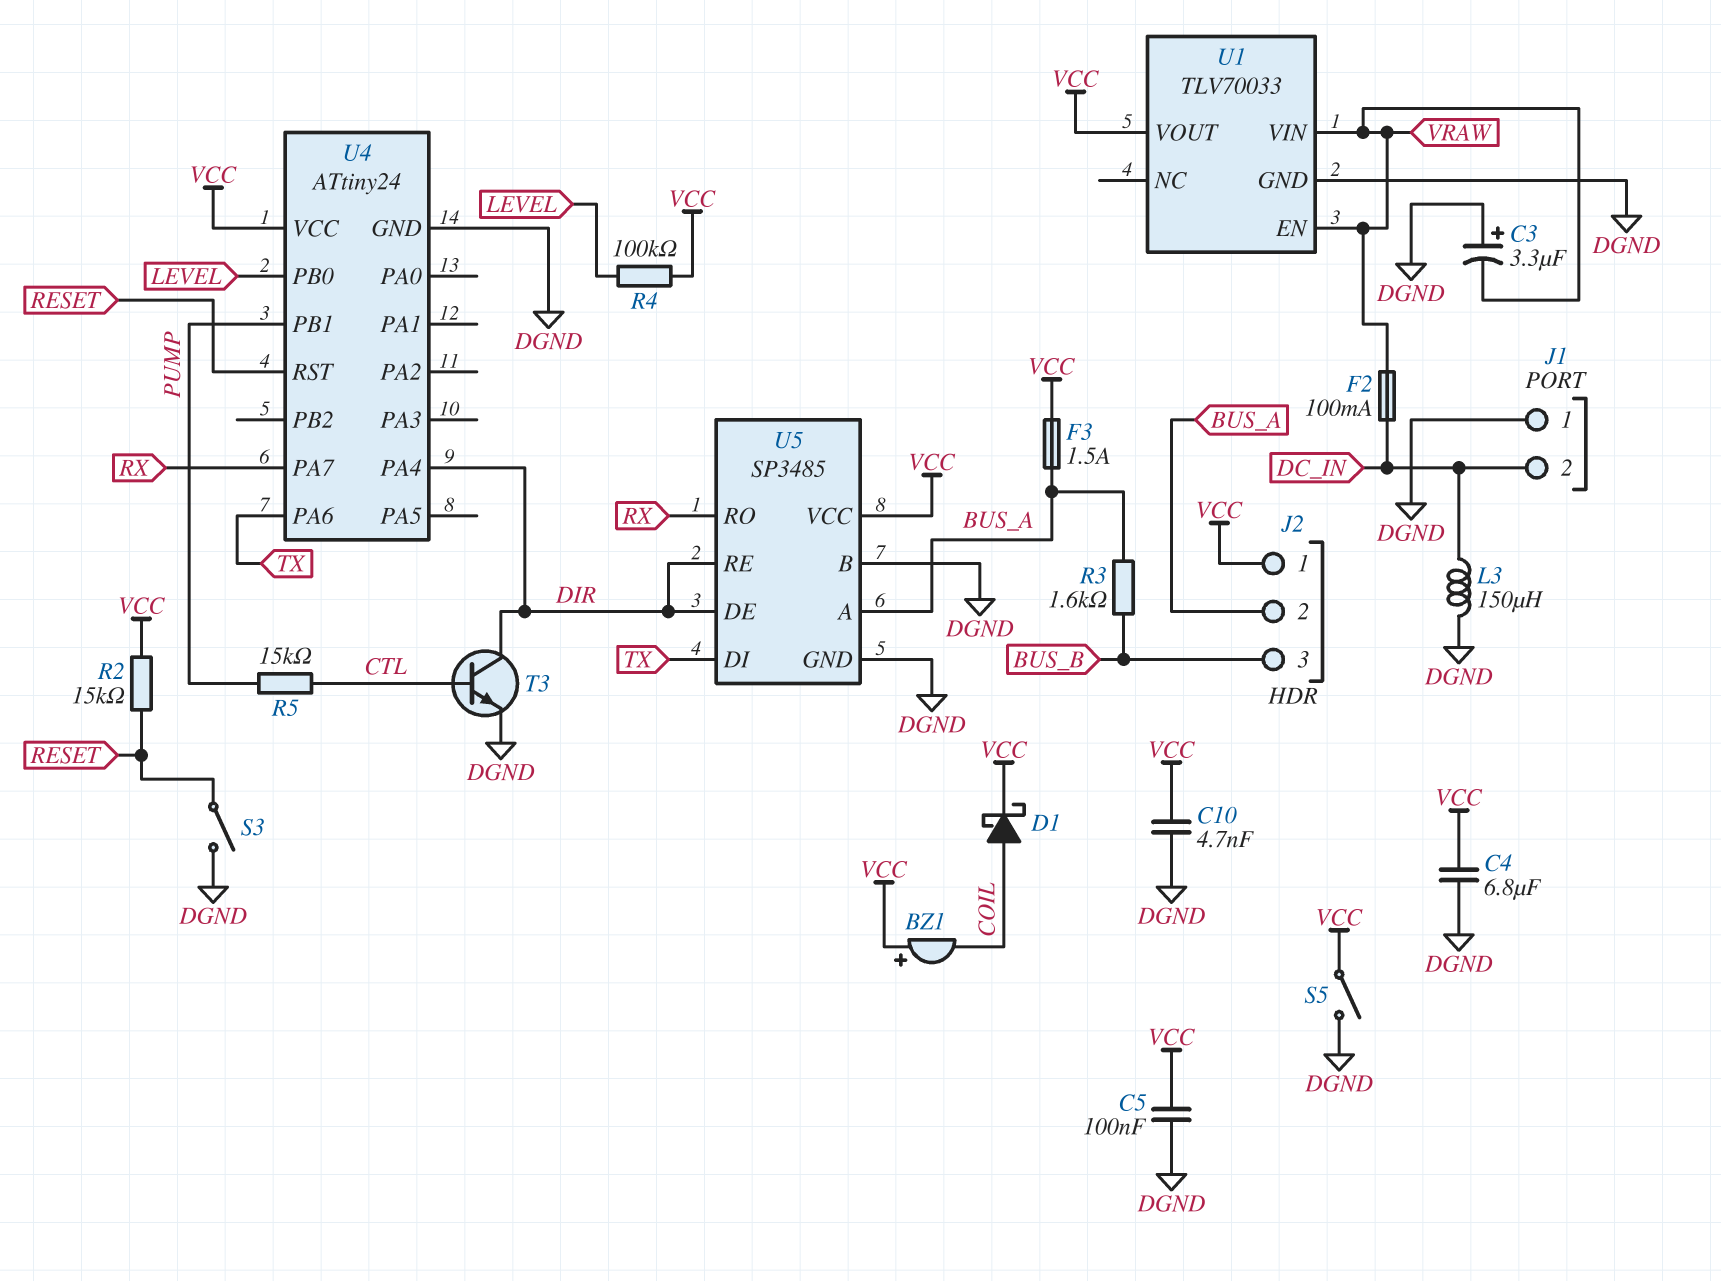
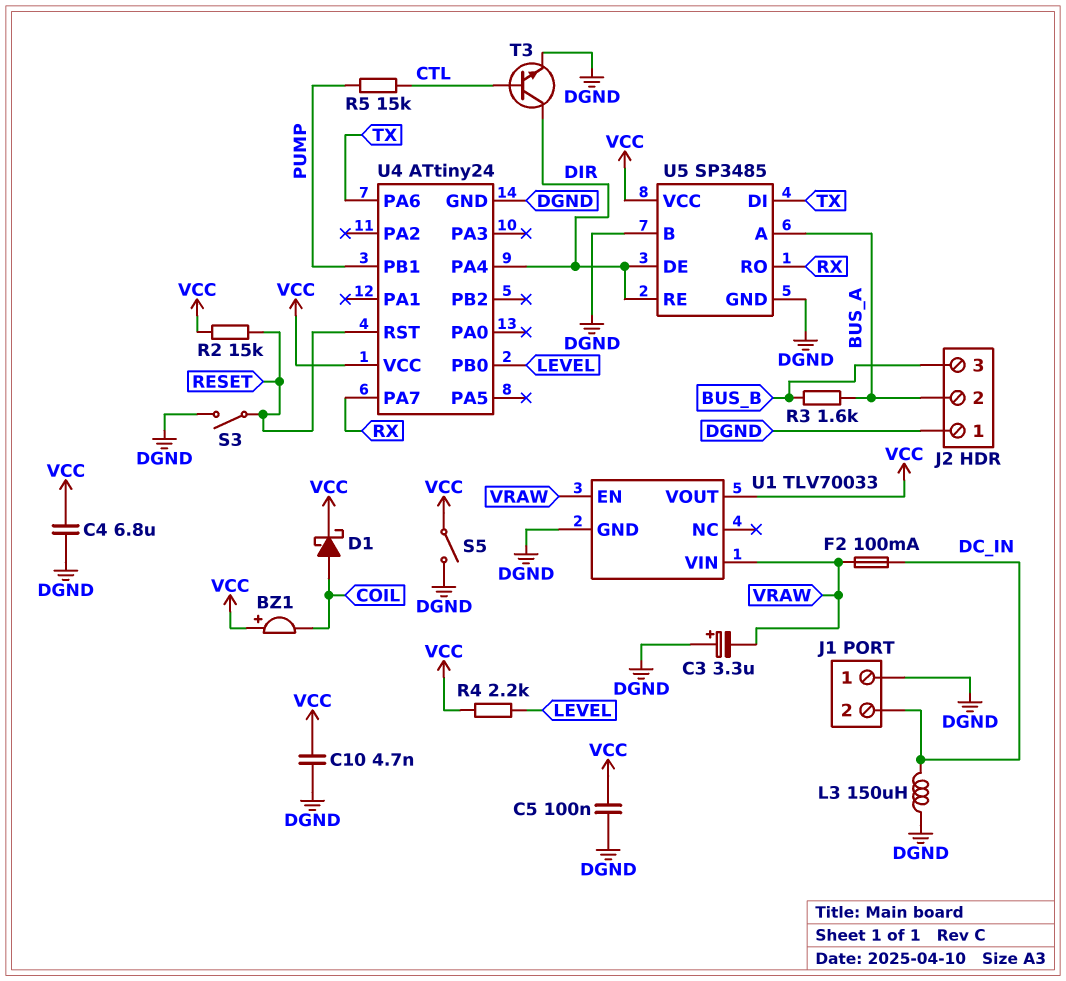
F3: 1.5A (BUS_A, VCC) -> none
J2 pin 1: VCC -> DGND
R4: 100k (LEVEL, VCC) -> 2.2k (LEVEL, VCC)

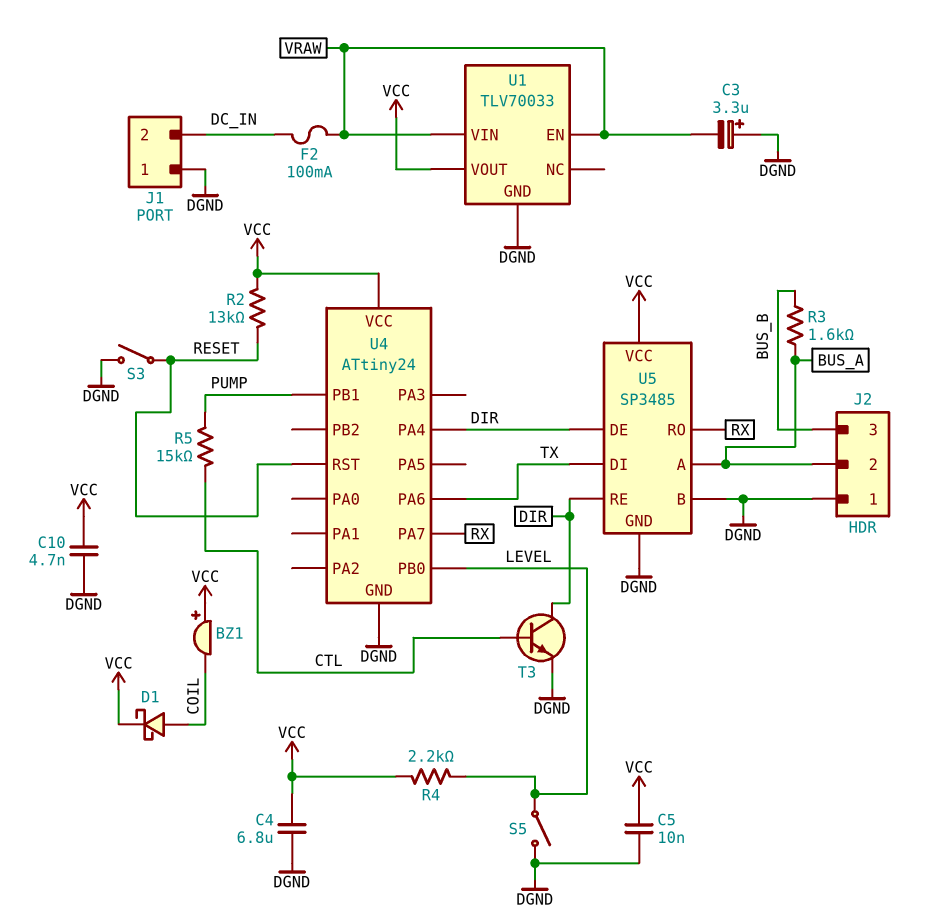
C5: 100nF (DGND, VCC) -> 10nF (DGND, VCC)
L3: 150uH (DC_IN, DGND) -> none
R2: 15k (RESET, VCC) -> 13k (RESET, VCC)
S5: switch (DGND, VCC) -> switch (DGND, LEVEL)

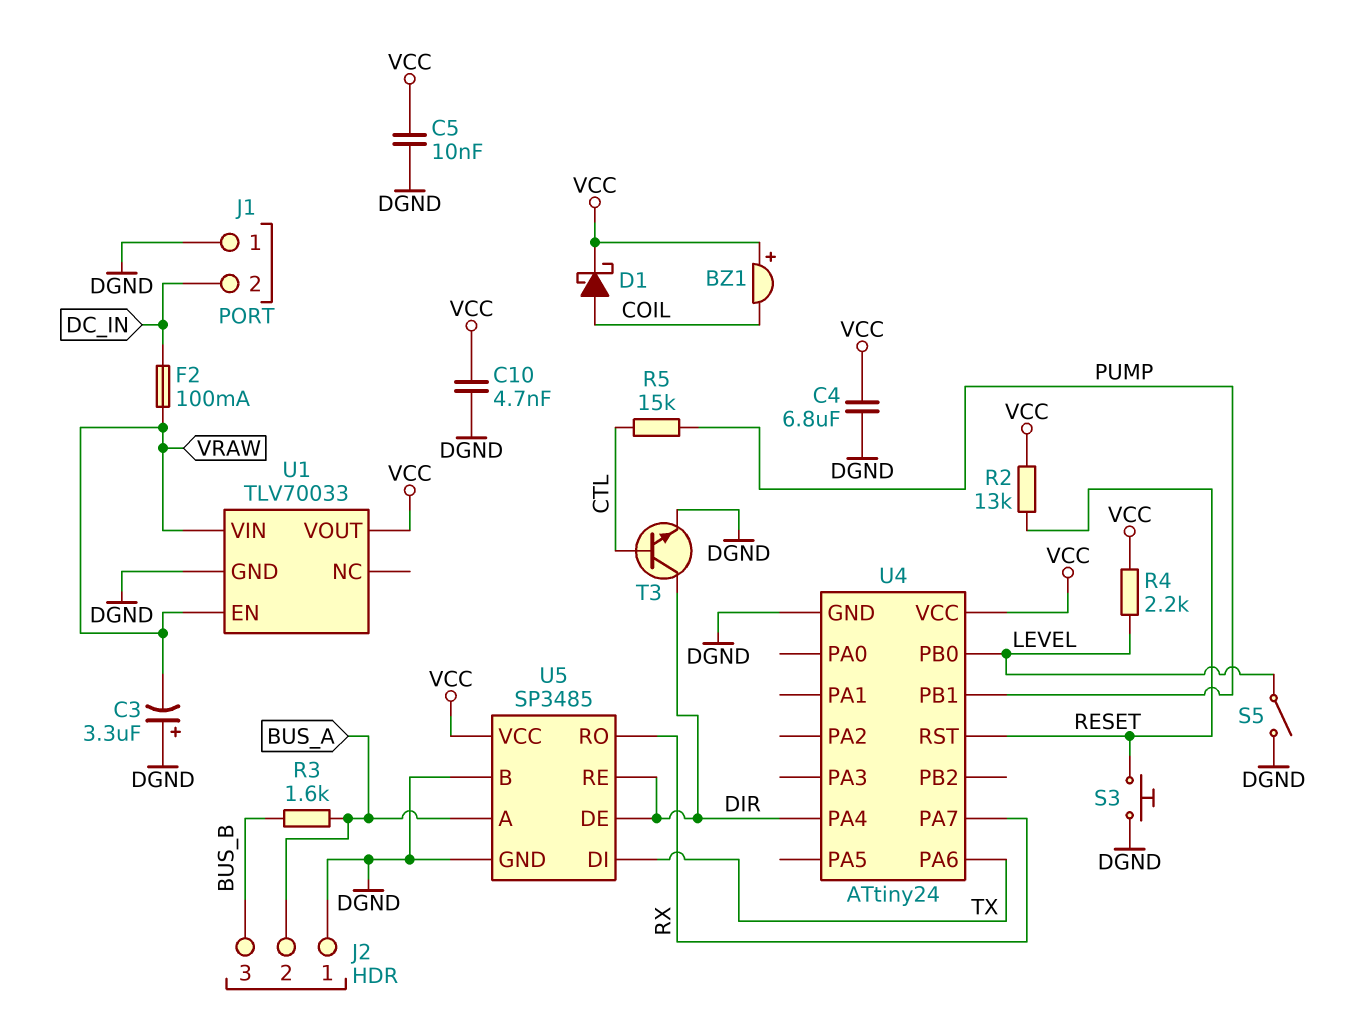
S3: switch (DGND, RESET) -> button (DGND, RESET)

